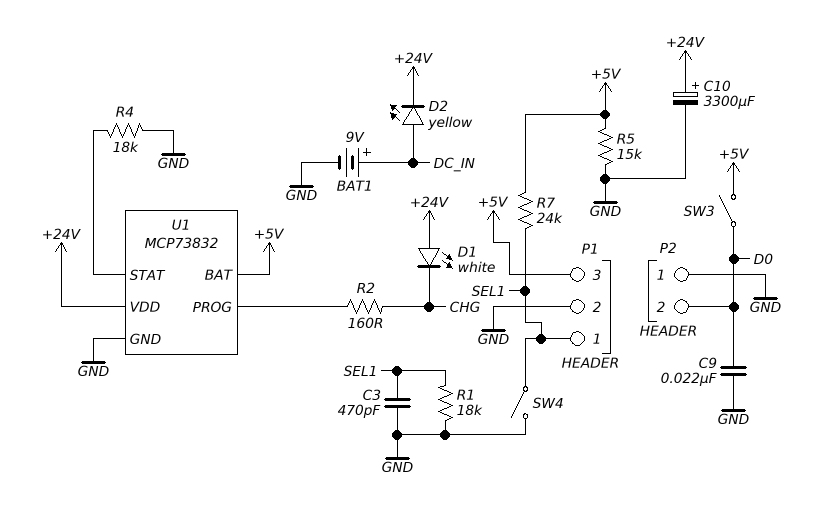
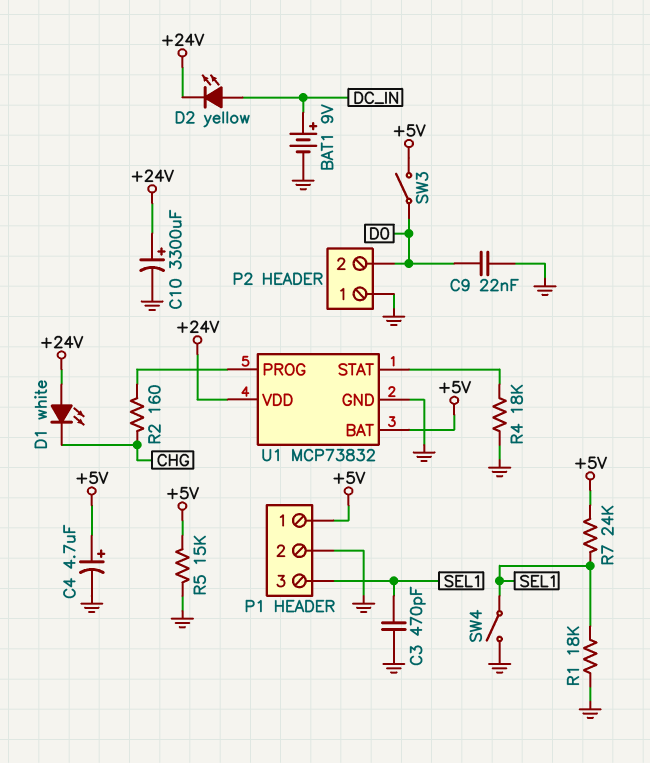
C4: none -> 4.7uF (plus +5V, minus GND)
P1 pin 1: SEL1 -> +5V
P1 pin 3: +5V -> SEL1

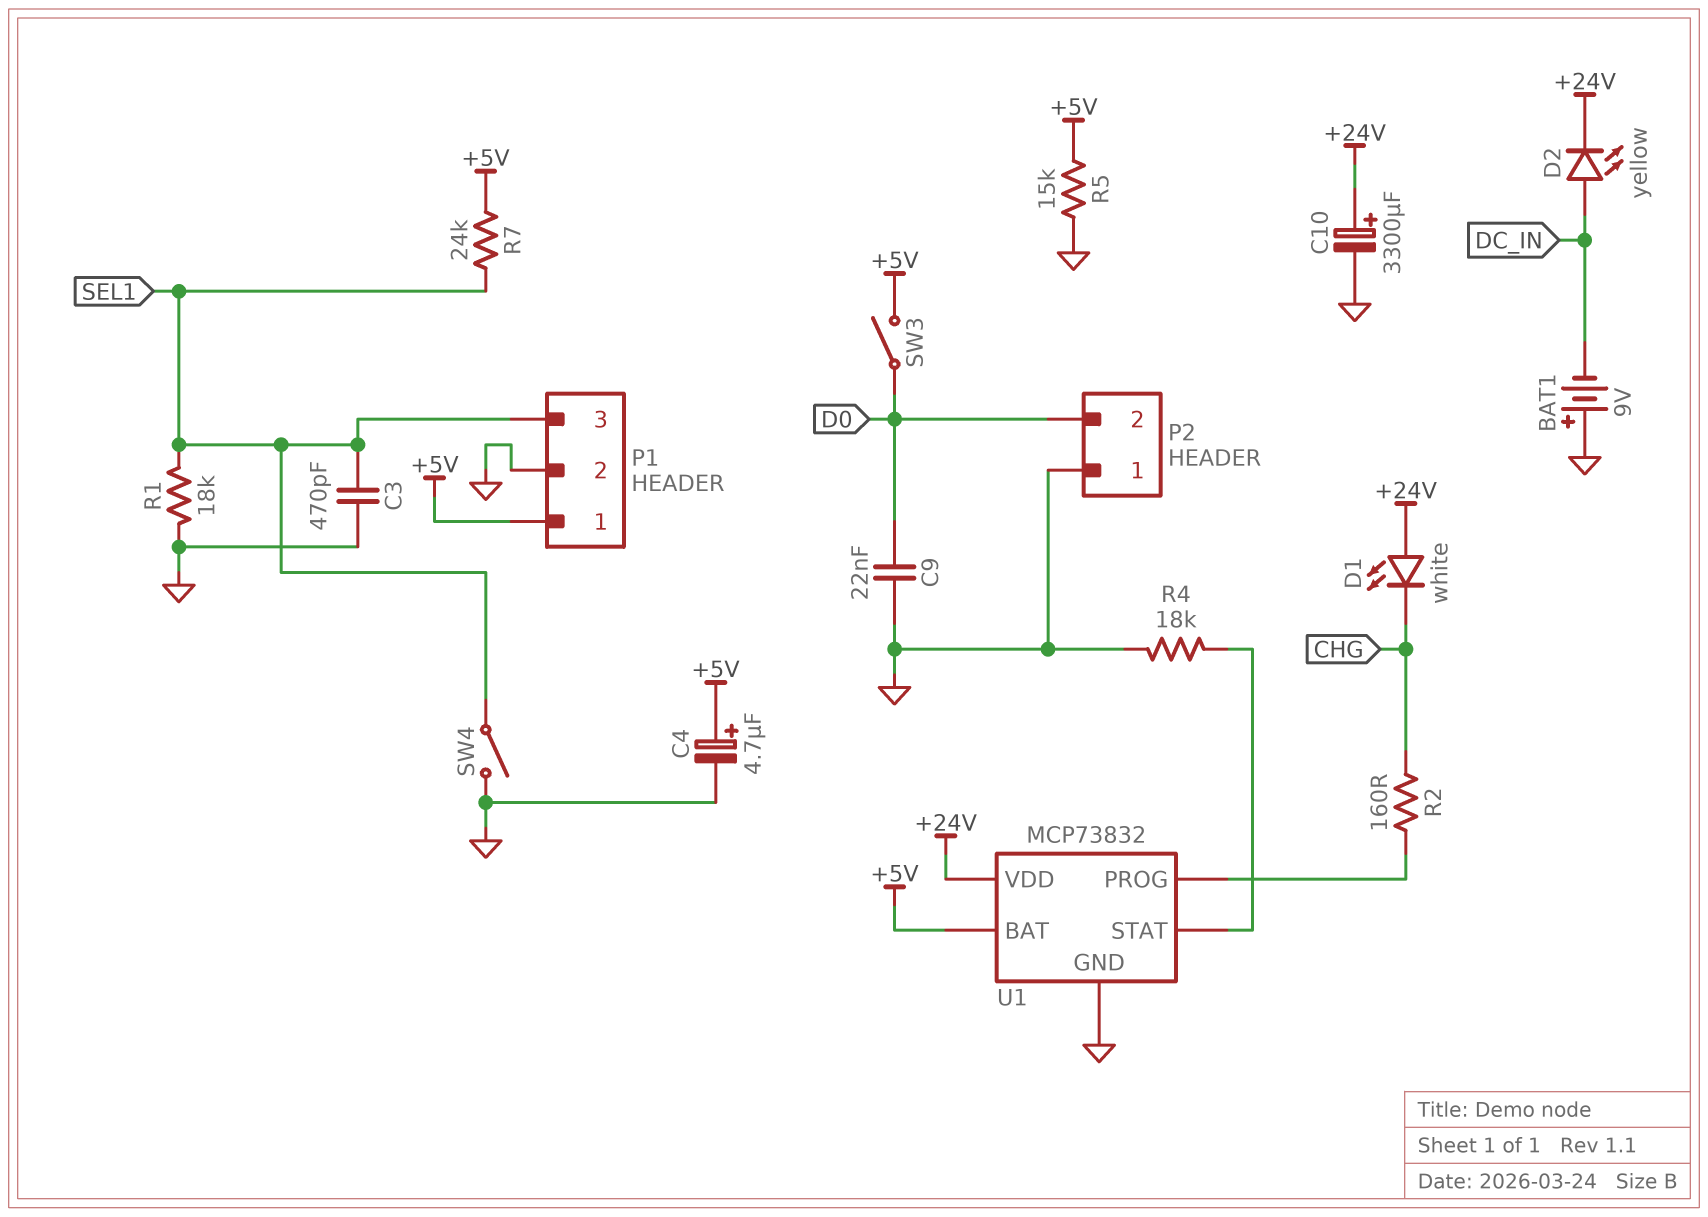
BAT1: 9V (plus DC_IN, minus GND) -> 9V (plus GND, minus DC_IN)

